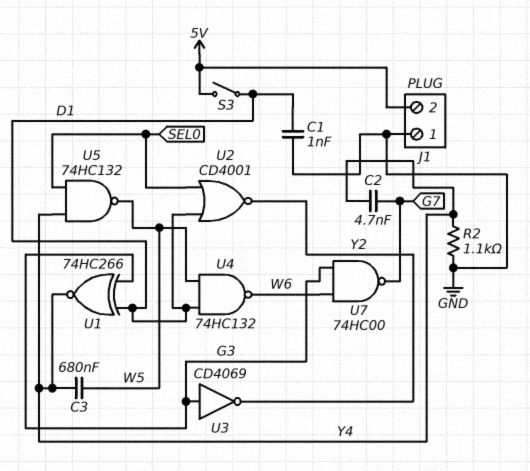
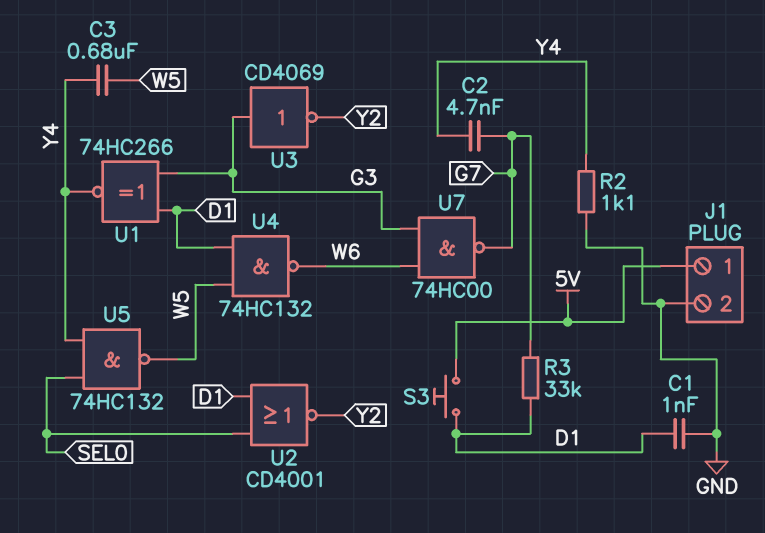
J1 pin 1: GND -> 5V
J1 pin 2: 5V -> GND
R3: none -> 33k (D1, G7)
S3: switch (5V, D1) -> button (5V, D1)

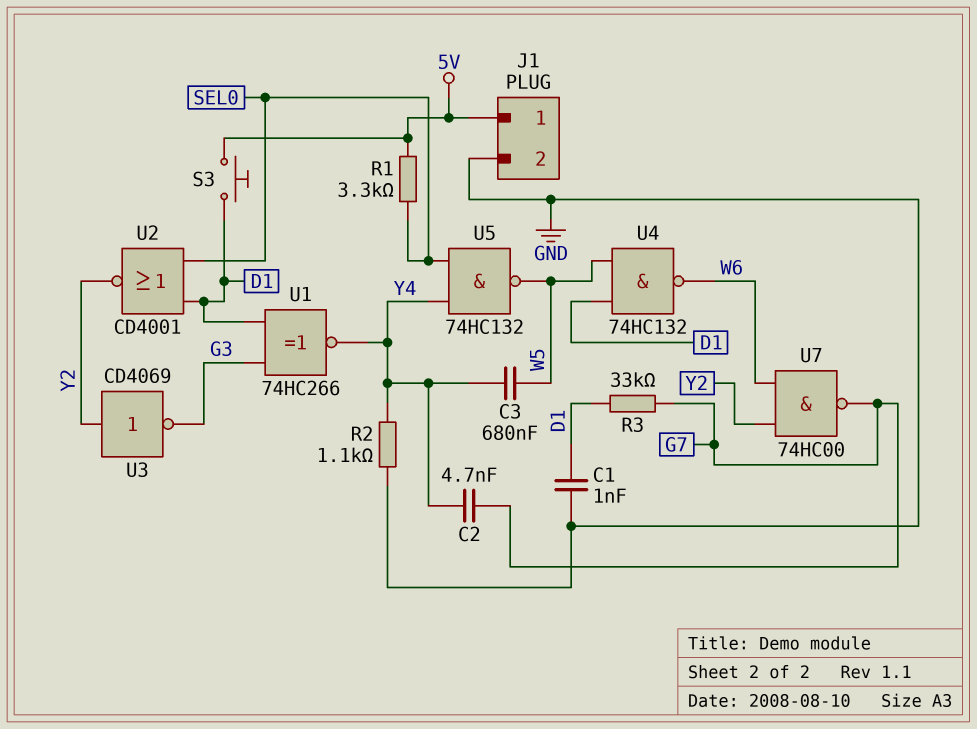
R1: none -> 3.3k (5V, SEL0)
U3: NOT CD4069 (in G3, out Y2) -> NOT CD4069 (in Y2, out G3)
U7: NAND 74HC00 (in G3, in W6, out G7) -> NAND 74HC00 (in W6, in Y2, out G7)

